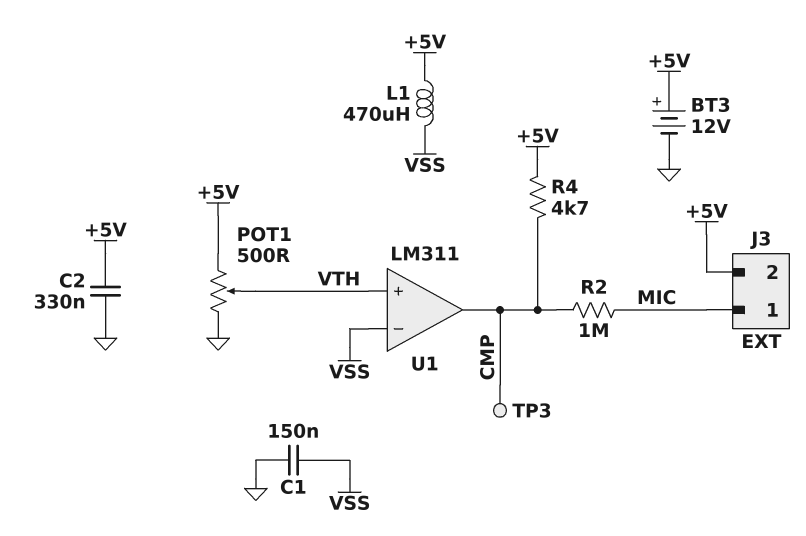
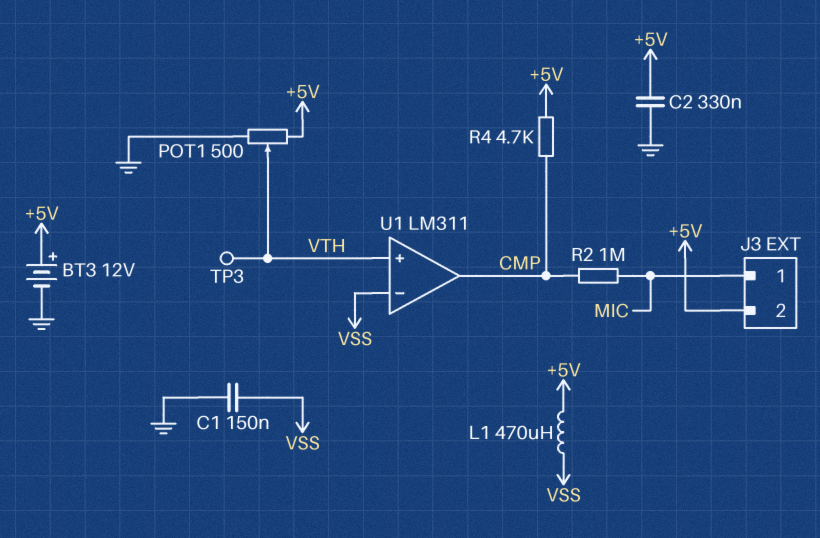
TP3: test point (CMP) -> test point (VTH)

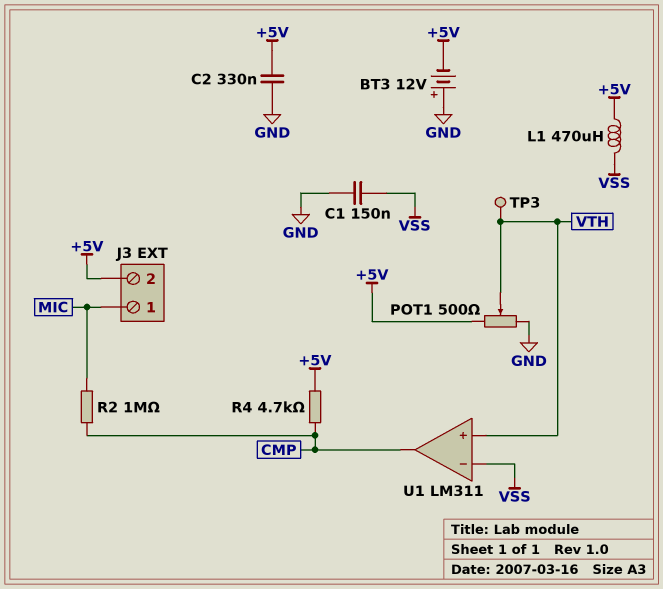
BT3: 12V (plus +5V, minus GND) -> 12V (plus GND, minus +5V)

